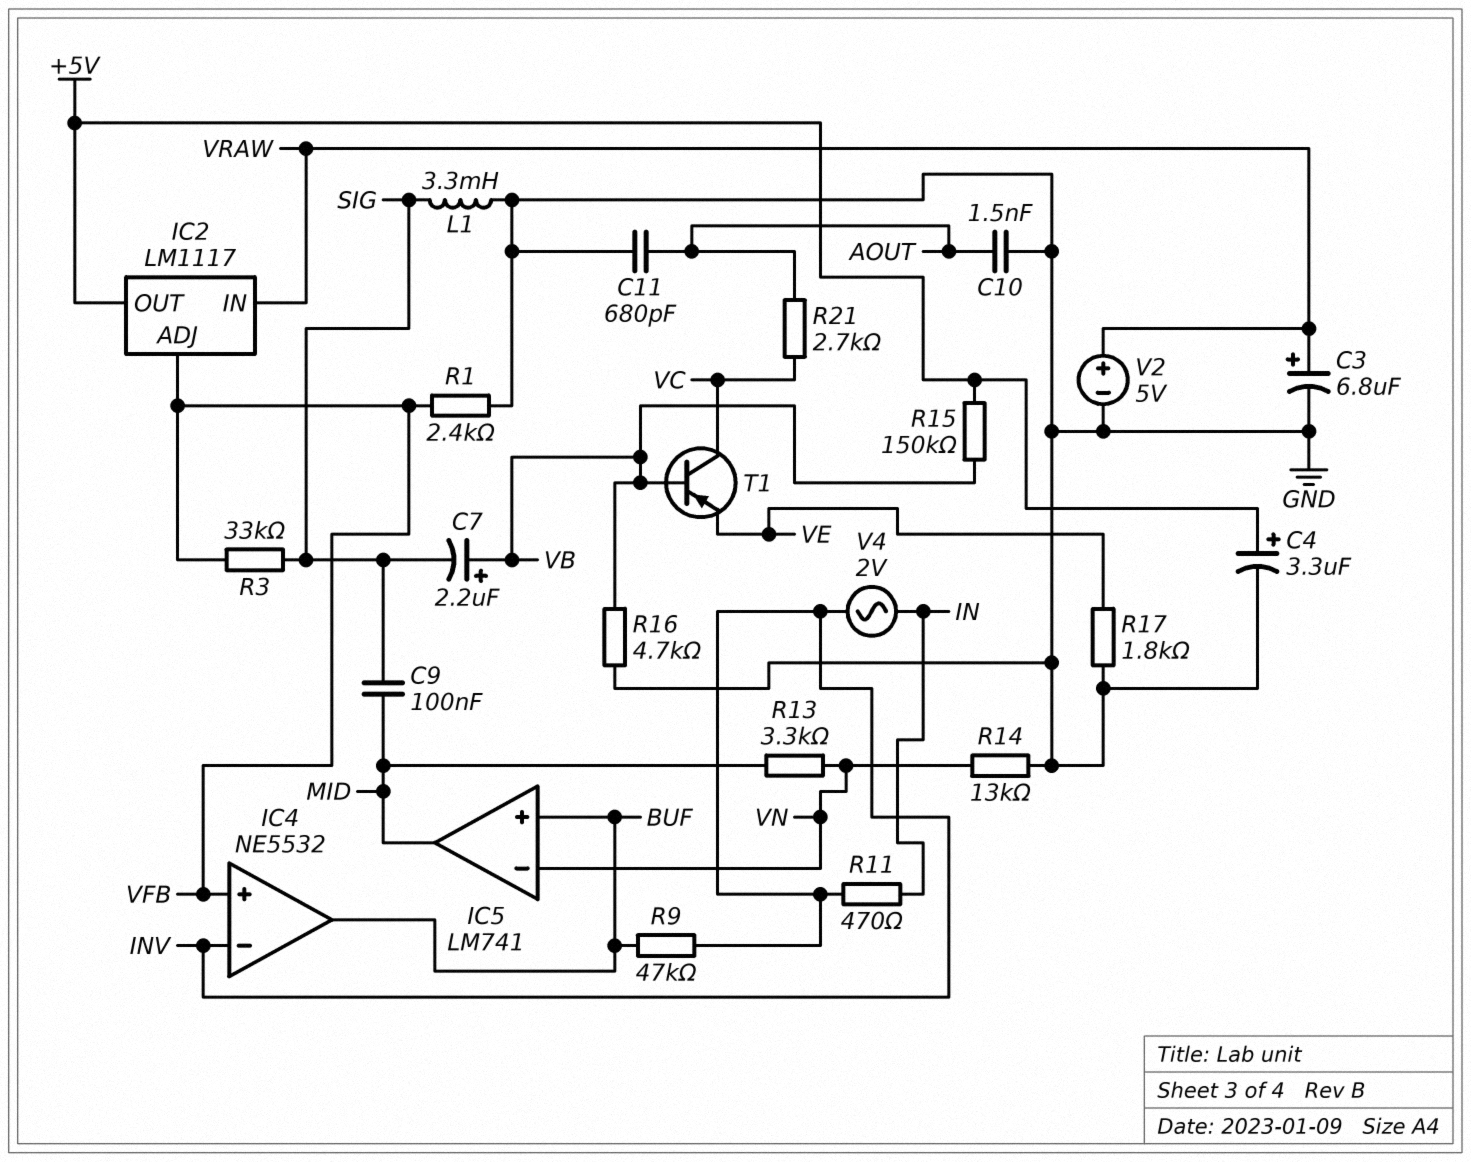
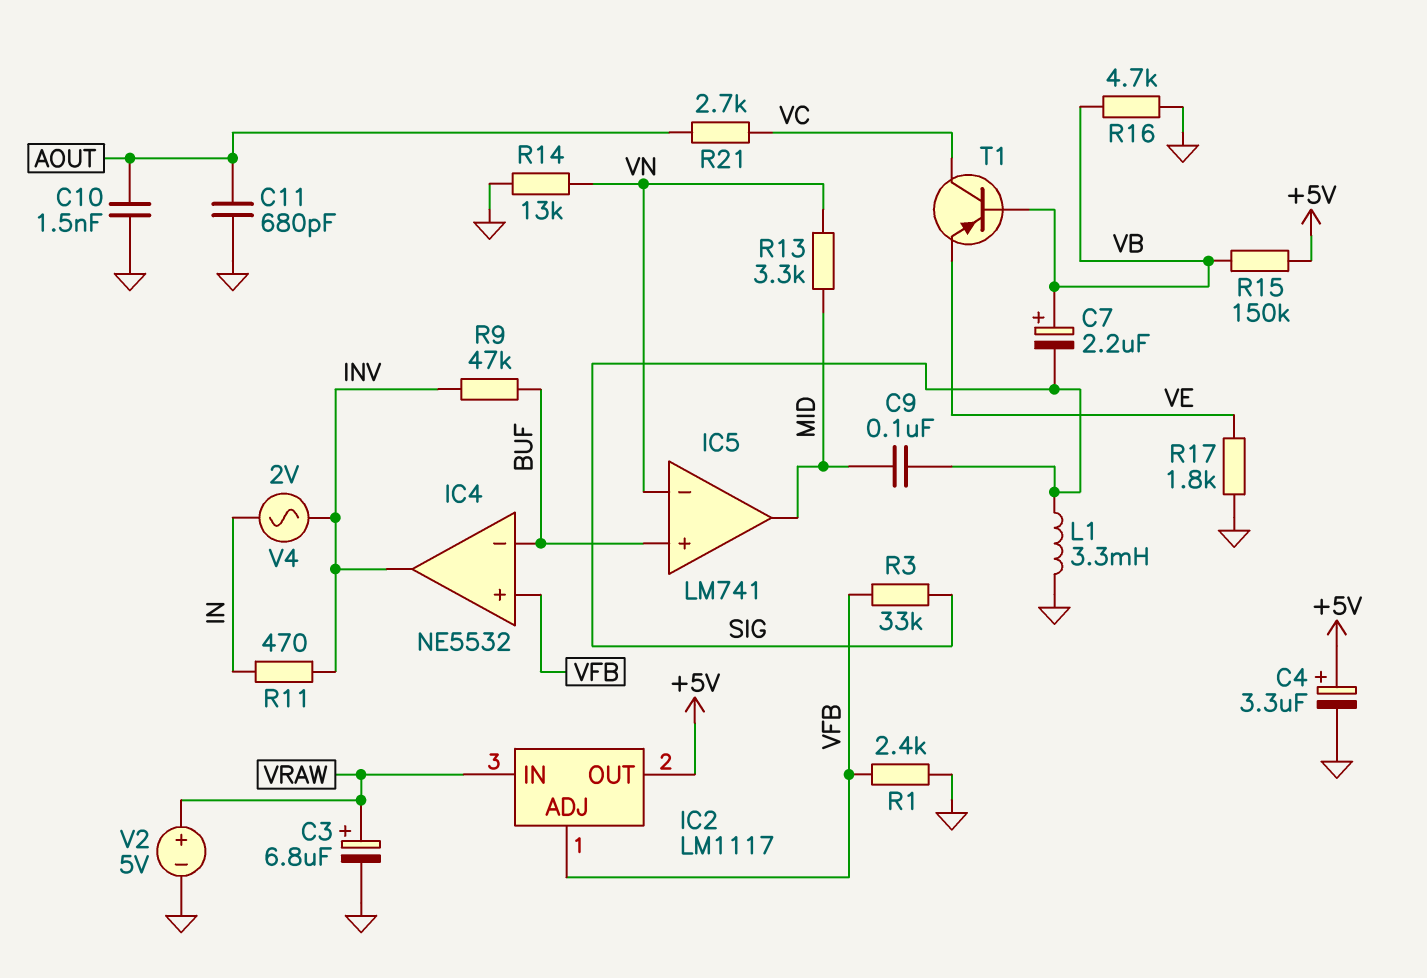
IC4 pin in-: INV -> BUF
IC4 pin out: BUF -> INV

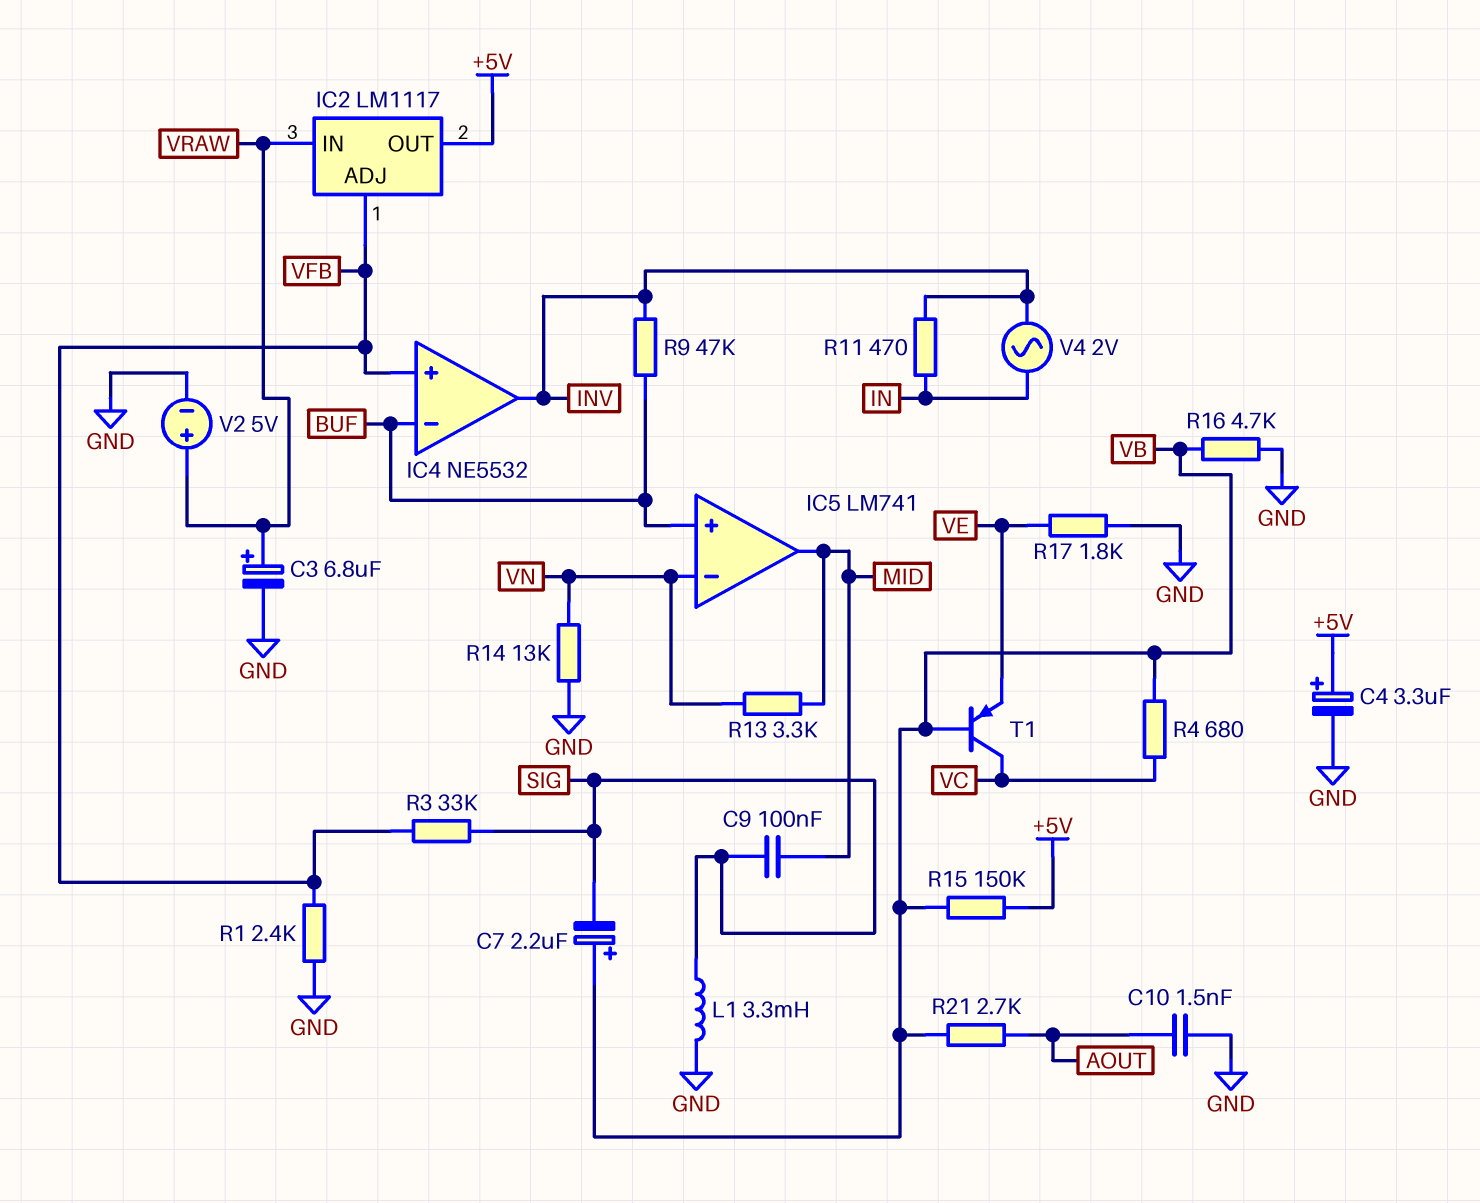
C11: 680pF (AOUT, GND) -> none
R4: none -> 680 (VB, VC)
R21: 2.7k (AOUT, VC) -> 2.7k (AOUT, VB)

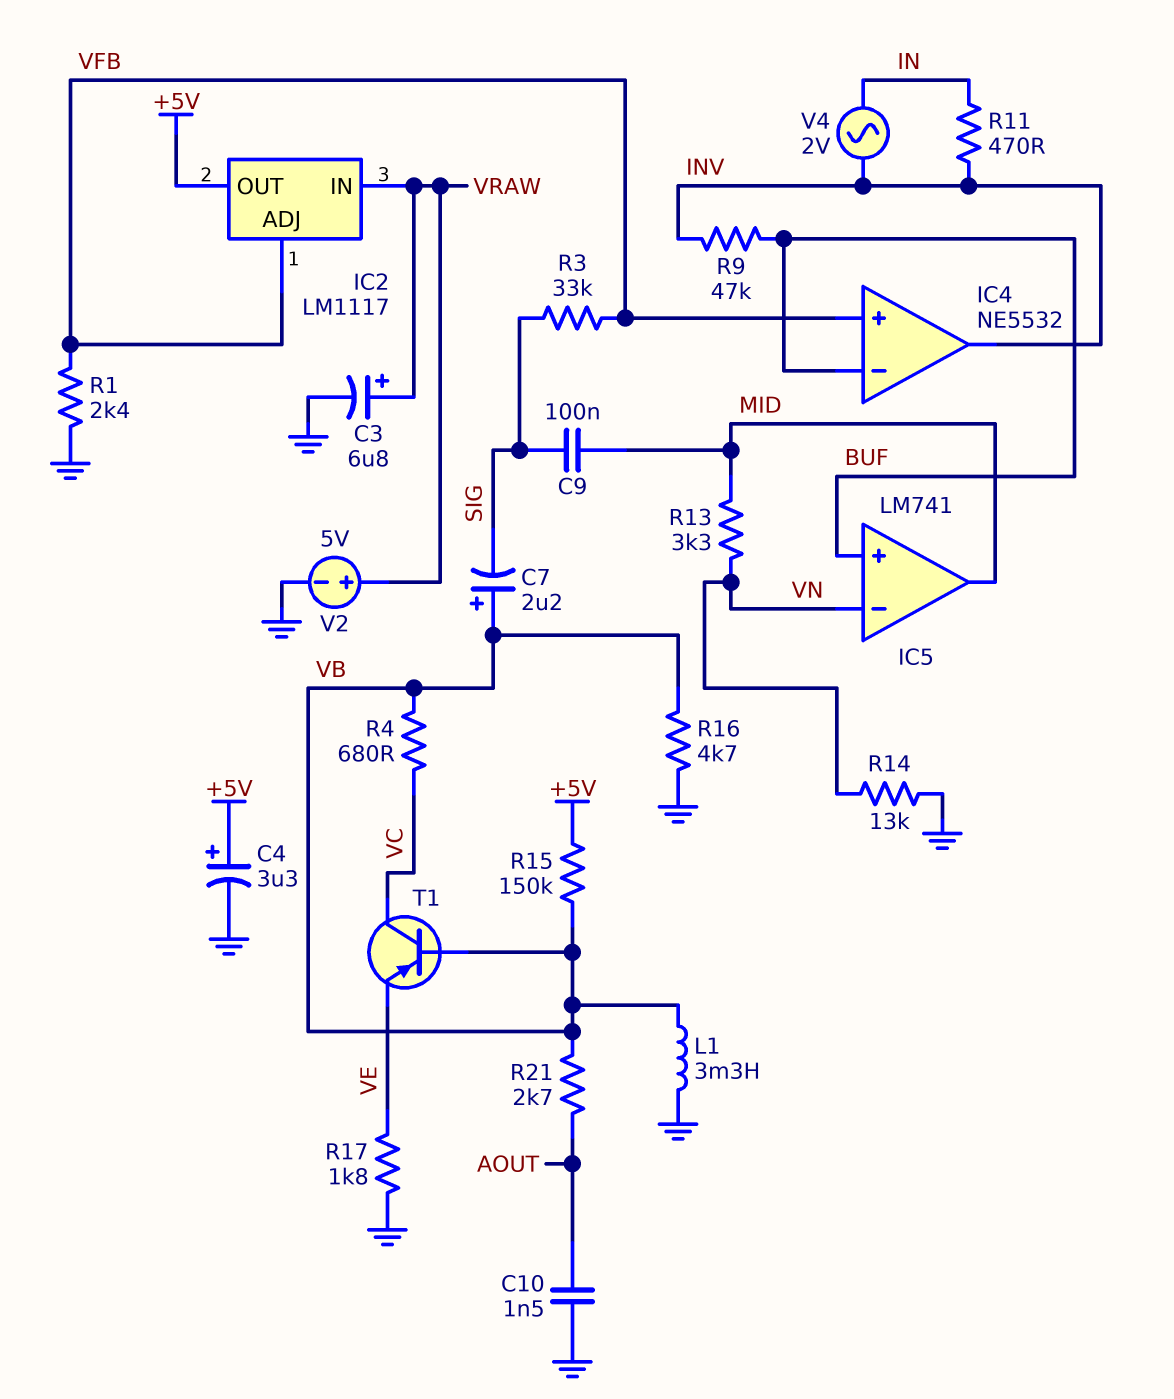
L1: 3.3mH (GND, SIG) -> 3.3mH (GND, VB)

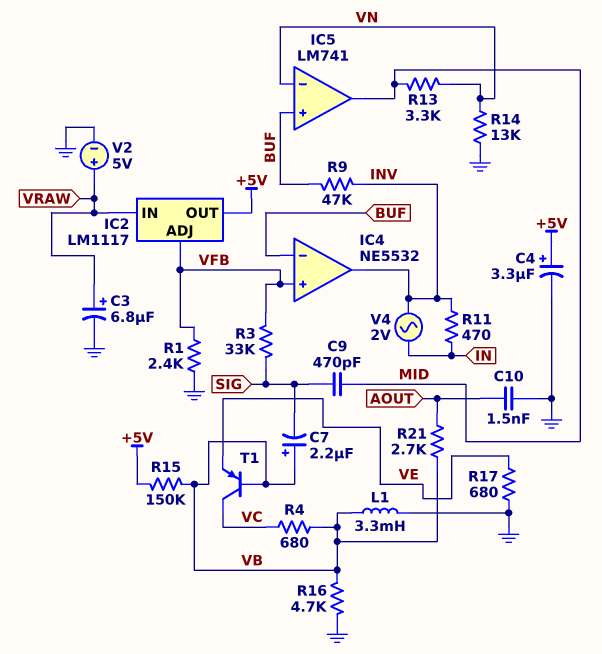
C9: 100nF (MID, SIG) -> 470pF (MID, SIG)
R17: 1.8k (GND, VE) -> 680 (GND, VE)

